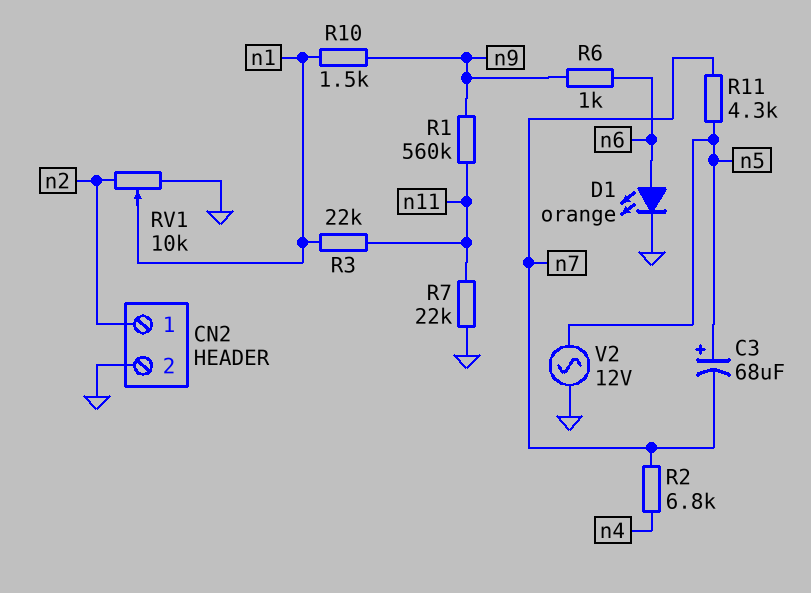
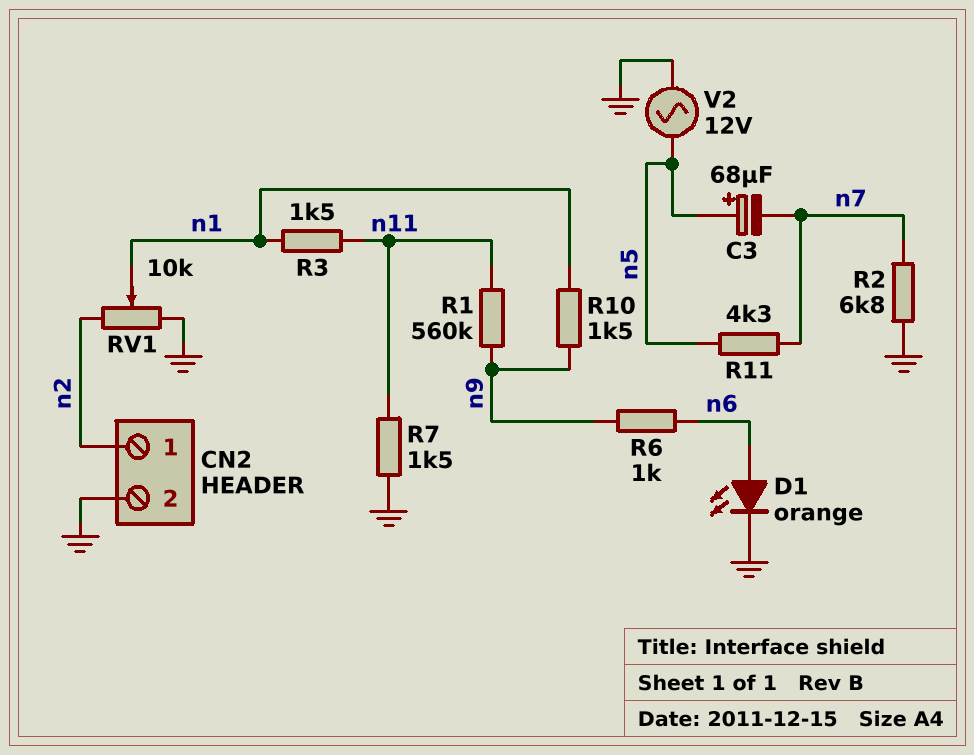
R2: 6.8k (n4, n7) -> 6.8k (GND, n7)
R3: 22k (n1, n11) -> 1.5k (n1, n11)
R7: 22k (GND, n11) -> 1.5k (GND, n11)

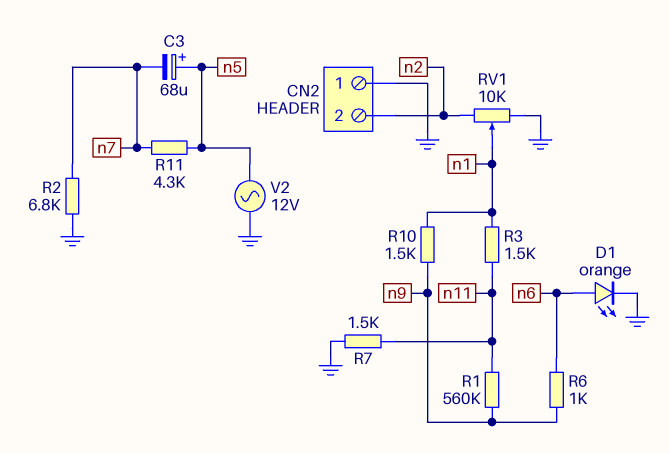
CN2 pin 1: n2 -> GND
CN2 pin 2: GND -> n2

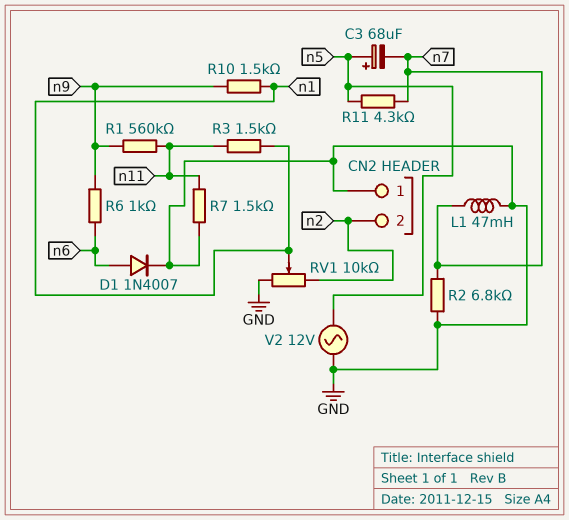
D1: LED orange (A n6, K GND) -> diode 1N4007 (A n6, K GND)
L1: none -> 47mH (GND, n7)

